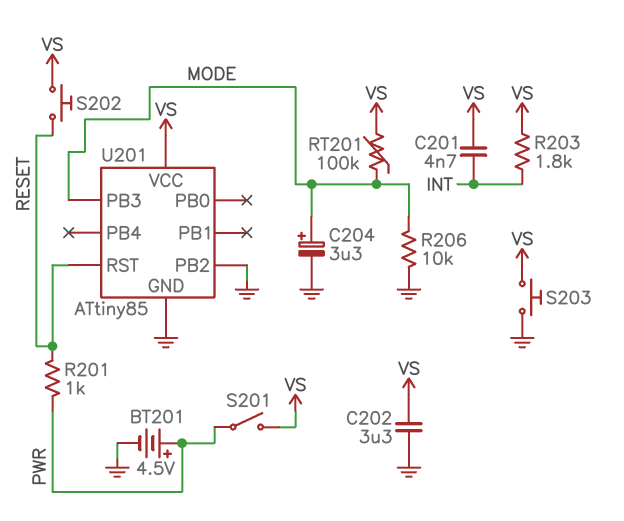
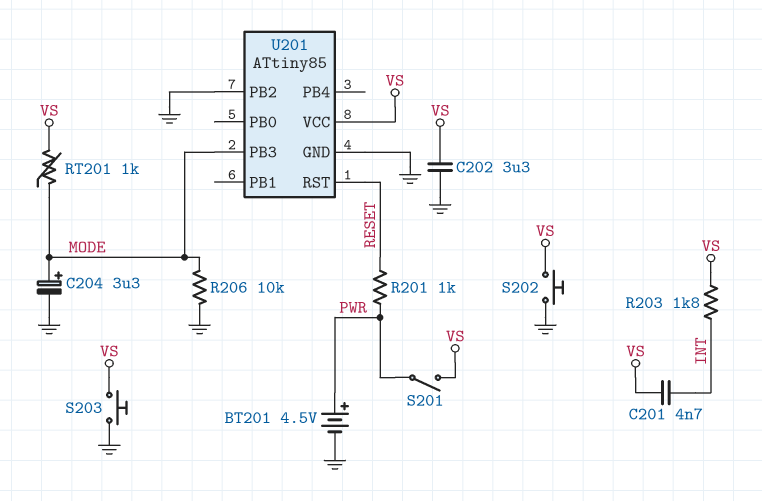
RT201: 100k (MODE, VS) -> 1k (MODE, VS)
S202: button (RESET, VS) -> button (GND, VS)

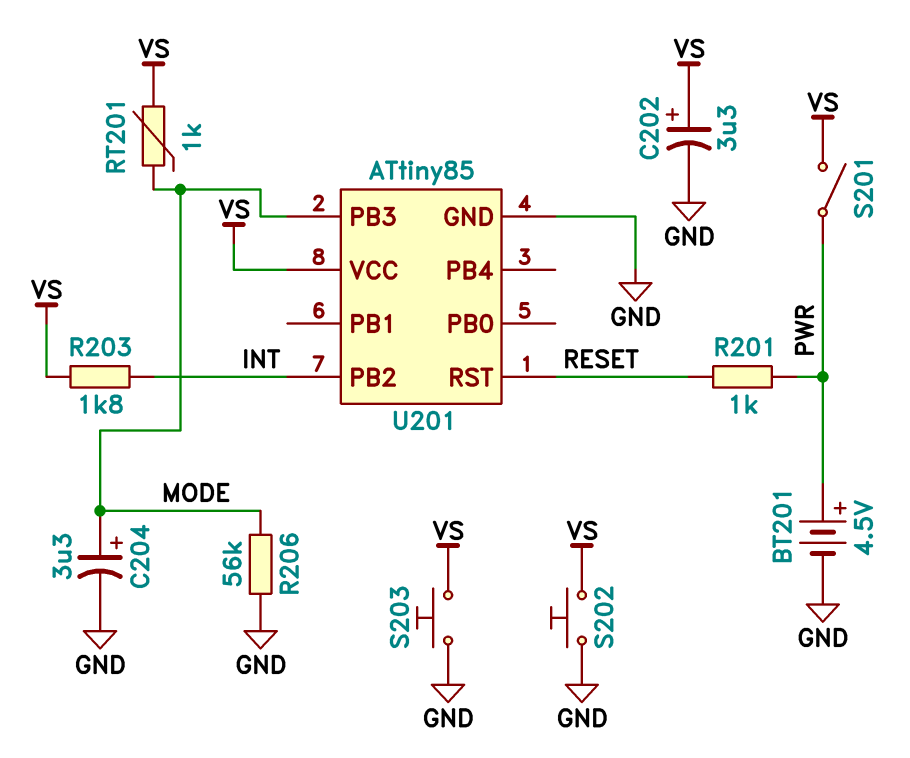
C201: 4.7nF (INT, VS) -> none
C202: 3.3uF (GND, VS) -> 3.3uF (plus VS, minus GND)
R206: 10k (GND, MODE) -> 56k (GND, MODE)
U201 pin PB2: GND -> INT

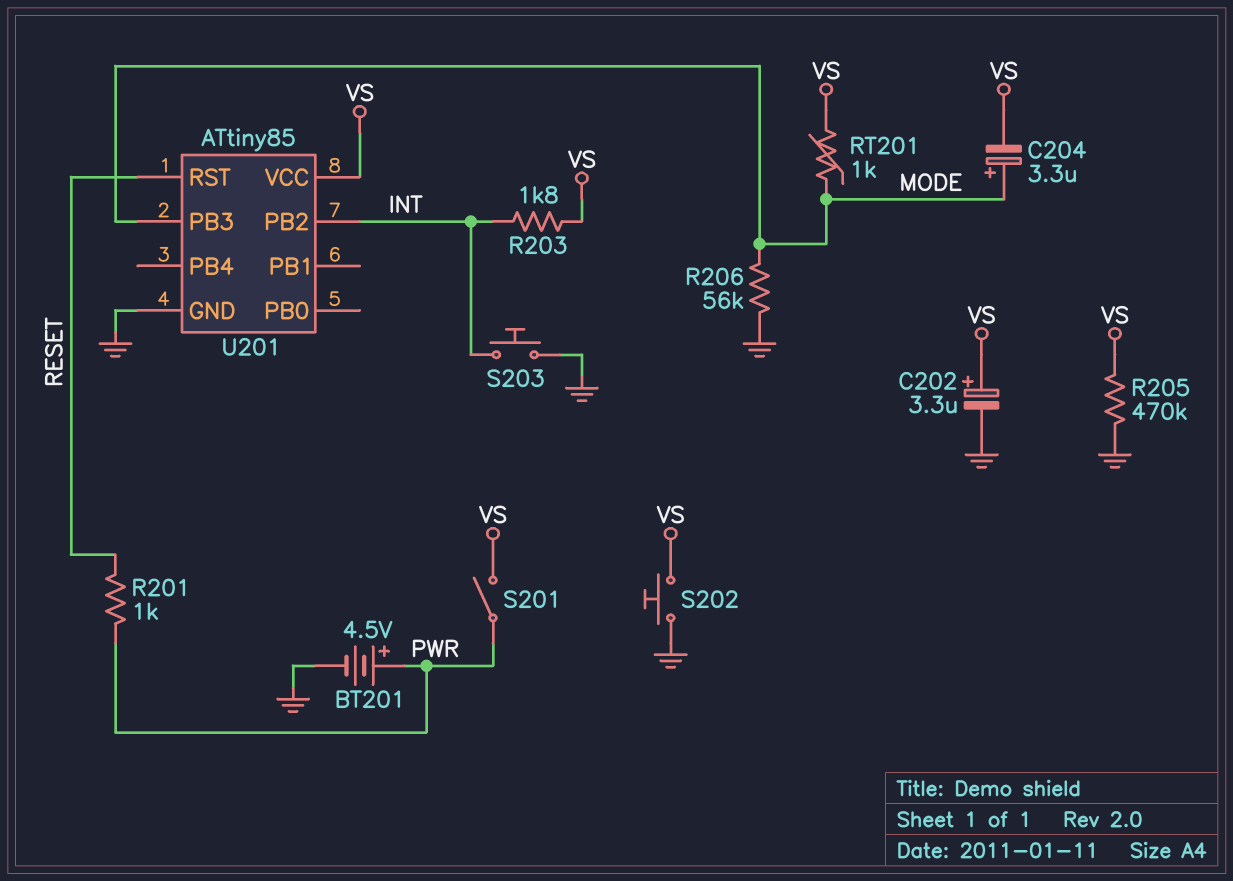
C204: 3.3uF (plus MODE, minus GND) -> 3.3uF (plus MODE, minus VS)
R205: none -> 470k (GND, VS)
S203: button (GND, VS) -> button (GND, INT)

